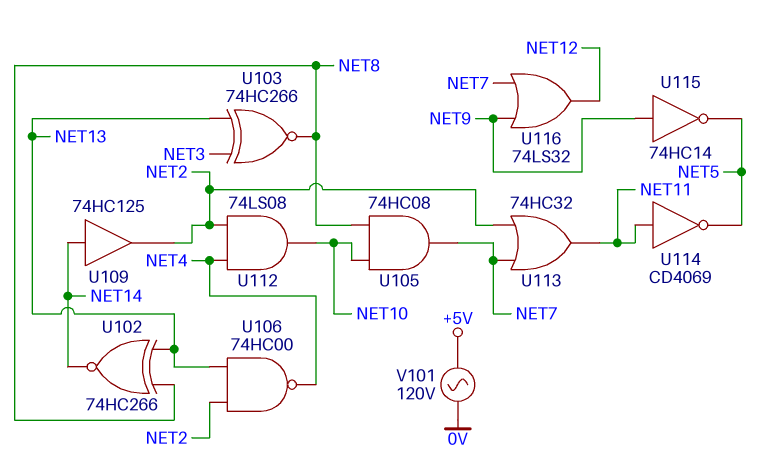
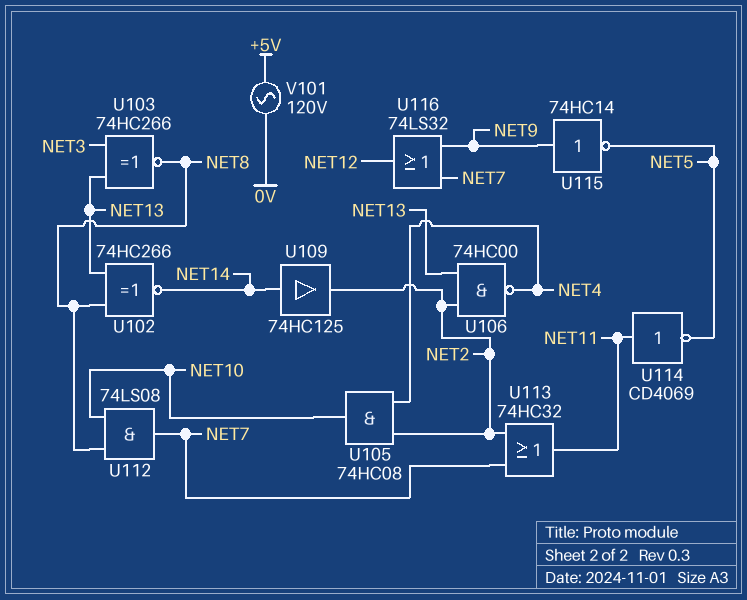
U105: AND 74HC08 (in NET8, in NET10, out NET7) -> AND 74HC08 (in NET2, in NET4, out NET10)
U112: AND 74LS08 (in NET2, in NET4, out NET10) -> AND 74LS08 (in NET8, in NET10, out NET7)

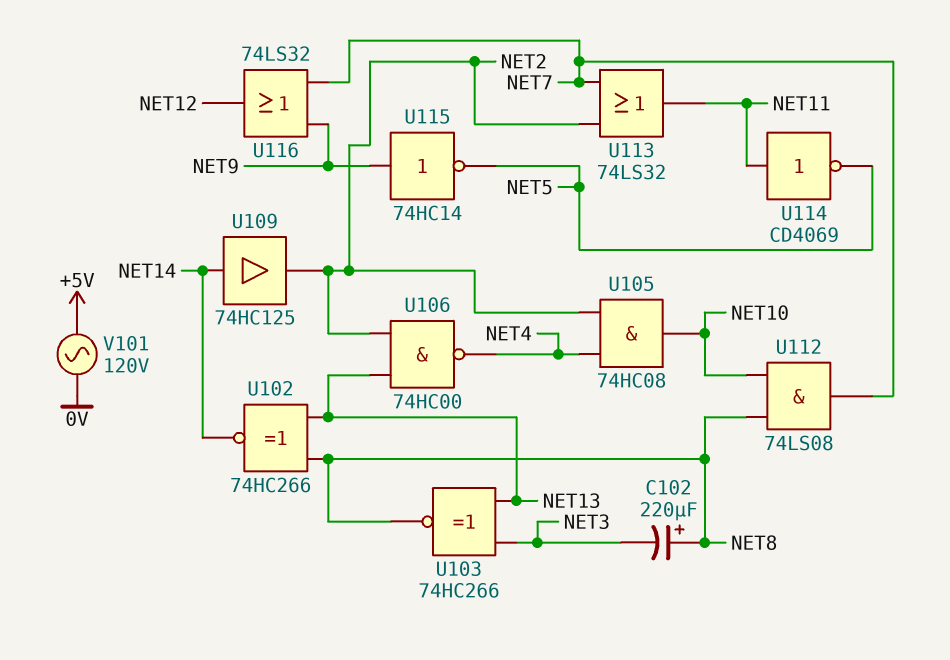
C102: none -> 220uF (plus NET8, minus NET3)
U113: OR 74HC32 (in NET2, in NET7, out NET11) -> OR 74LS32 (in NET2, in NET7, out NET11)

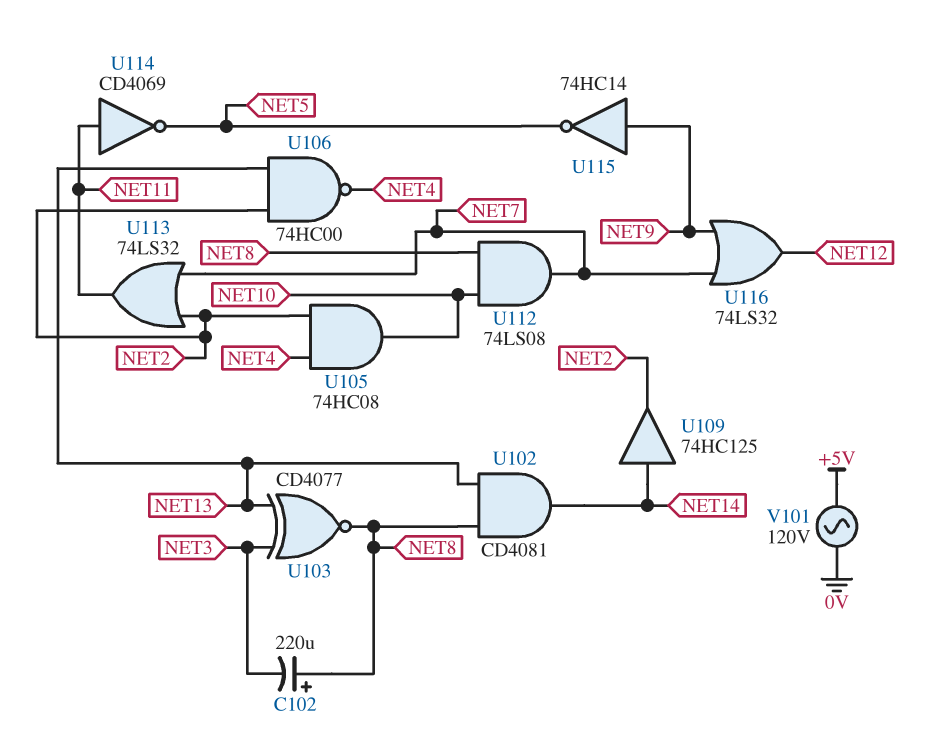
U102: XNOR 74HC266 (in NET8, in NET13, out NET14) -> AND CD4081 (in NET8, in NET13, out NET14)
U103: XNOR 74HC266 (in NET3, in NET13, out NET8) -> XNOR CD4077 (in NET3, in NET13, out NET8)

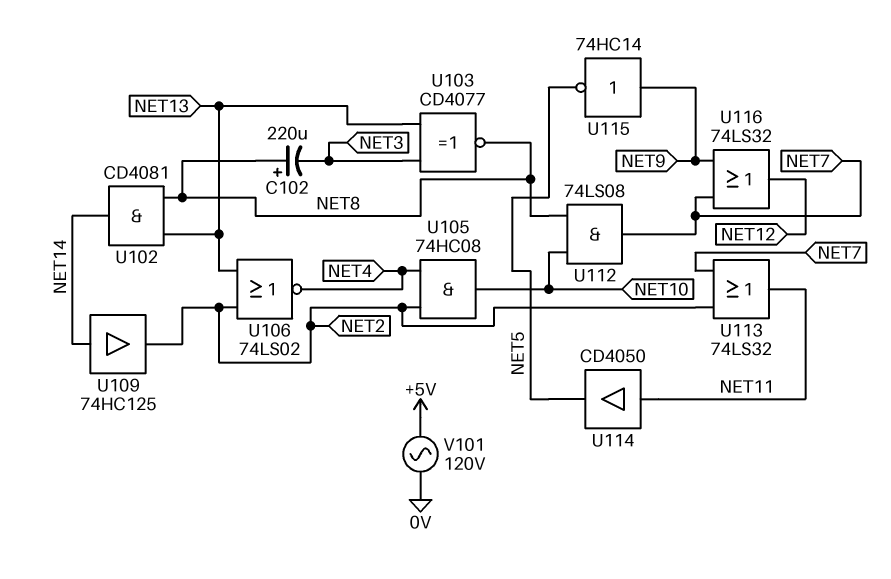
U106: NAND 74HC00 (in NET2, in NET13, out NET4) -> NOR 74LS02 (in NET2, in NET13, out NET4)
U114: NOT CD4069 (in NET11, out NET5) -> buffer CD4050 (in NET11, out NET5)

